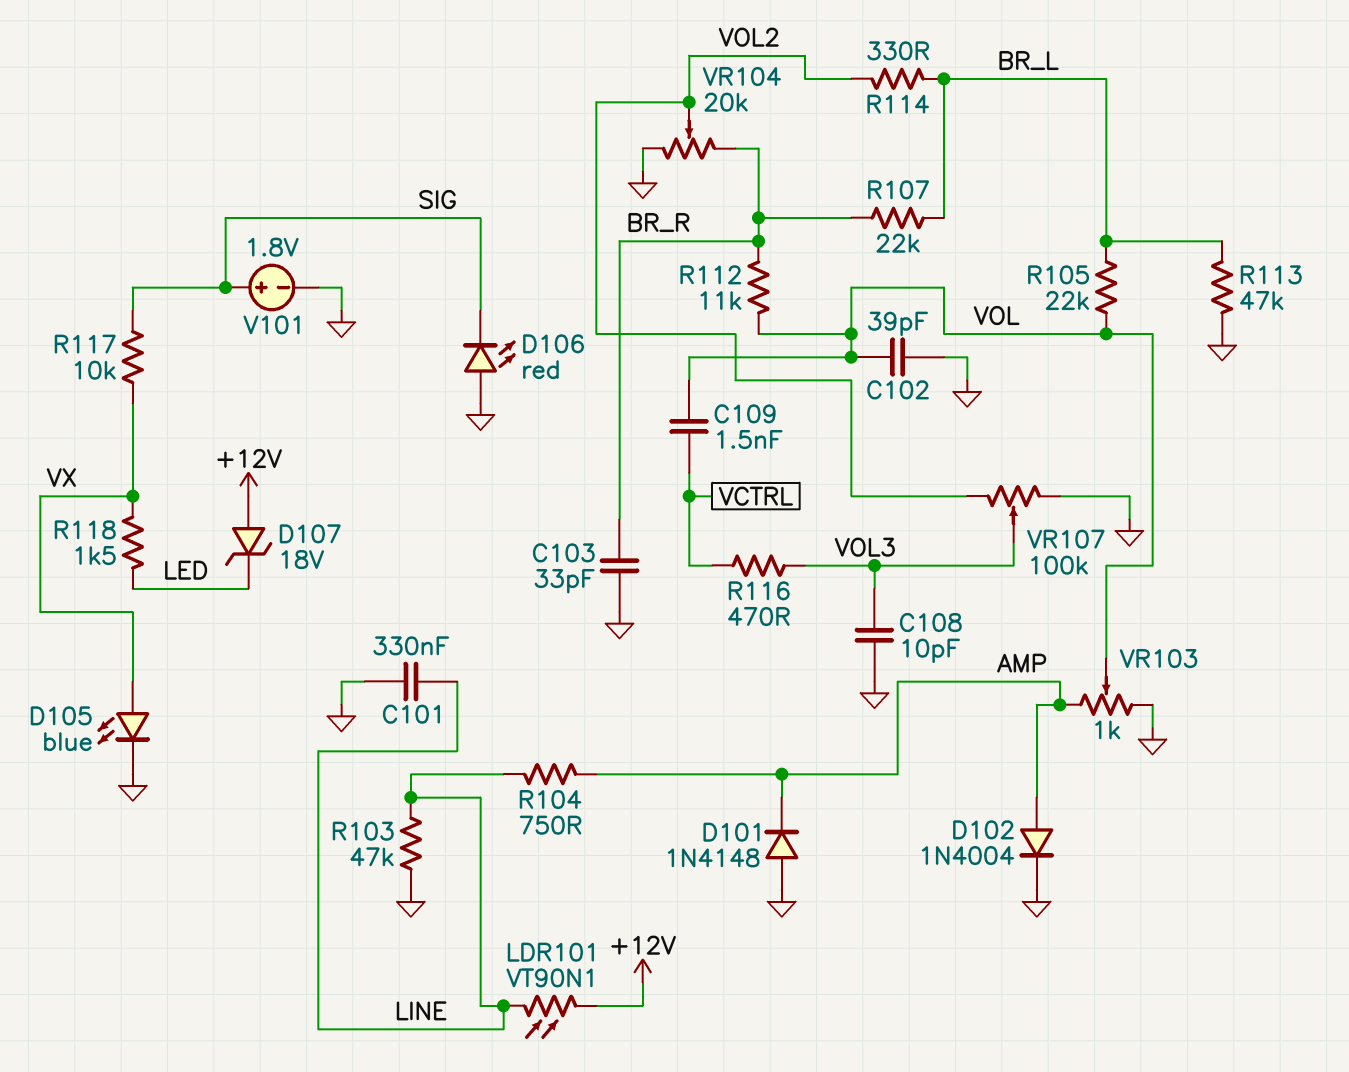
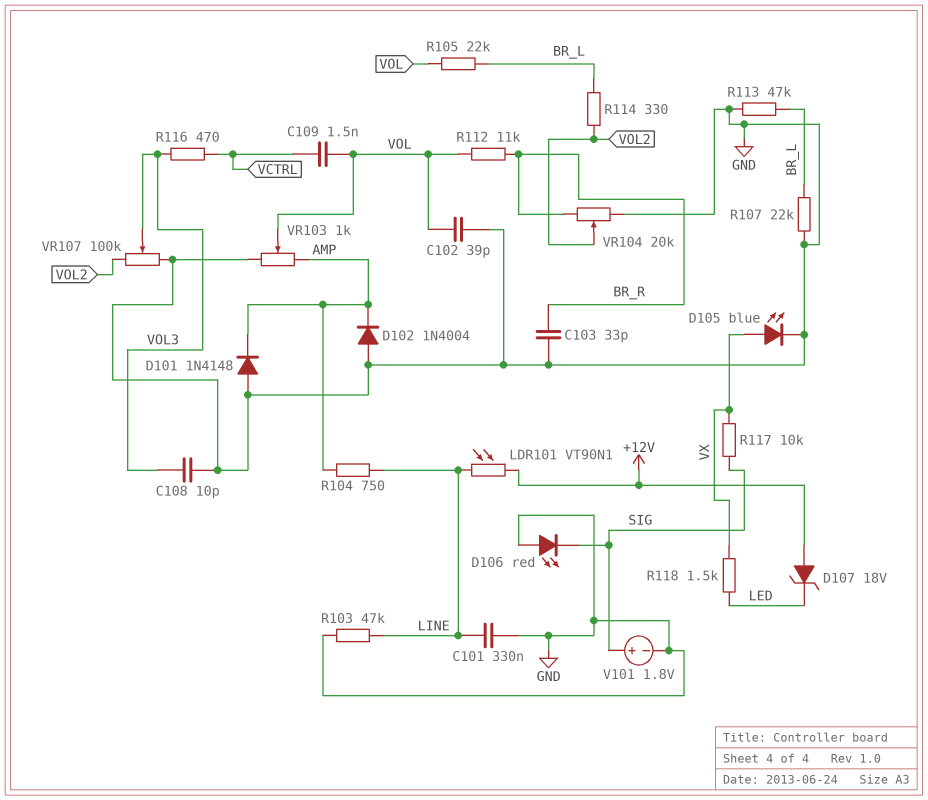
D102: diode 1N4004 (A AMP, K GND) -> diode 1N4004 (A GND, K AMP)
R107: 22k (BR_L, BR_R) -> 22k (BR_L, GND)

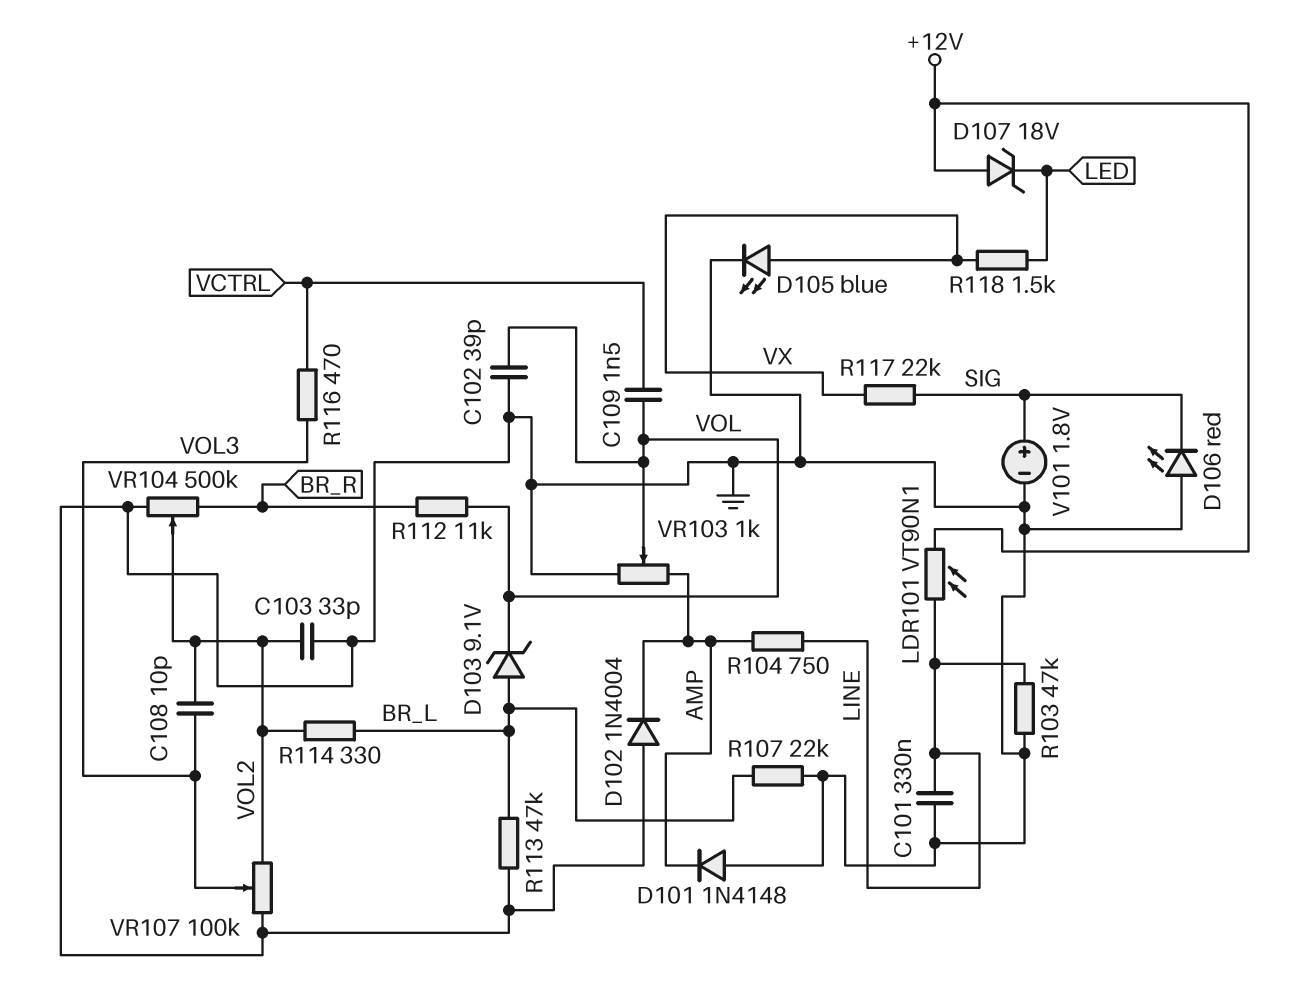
C103: 33pF (BR_R, GND) -> 33pF (GND, VOL2)
C108: 10pF (GND, VOL3) -> 10pF (VOL2, VOL3)
D103: none -> zener 9.1V (A BR_L, K VOL)
R105: 22k (BR_L, VOL) -> none
R117: 10k (SIG, VX) -> 22k (SIG, VX)
VR104: 20k (BR_R, GND, wiper VOL2) -> 500k (BR_R, GND, wiper VOL2)

